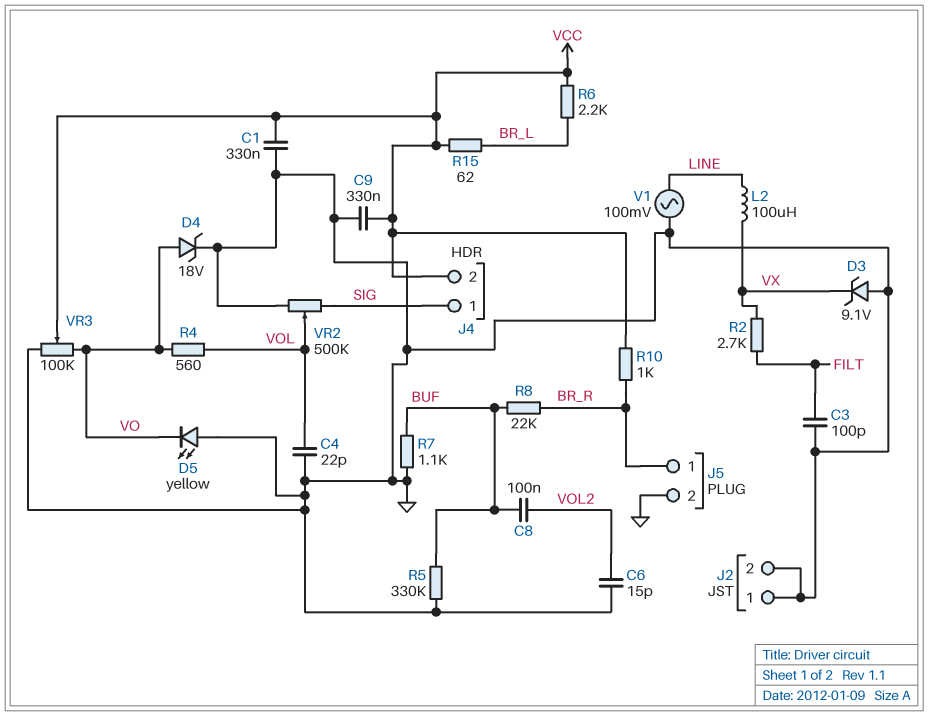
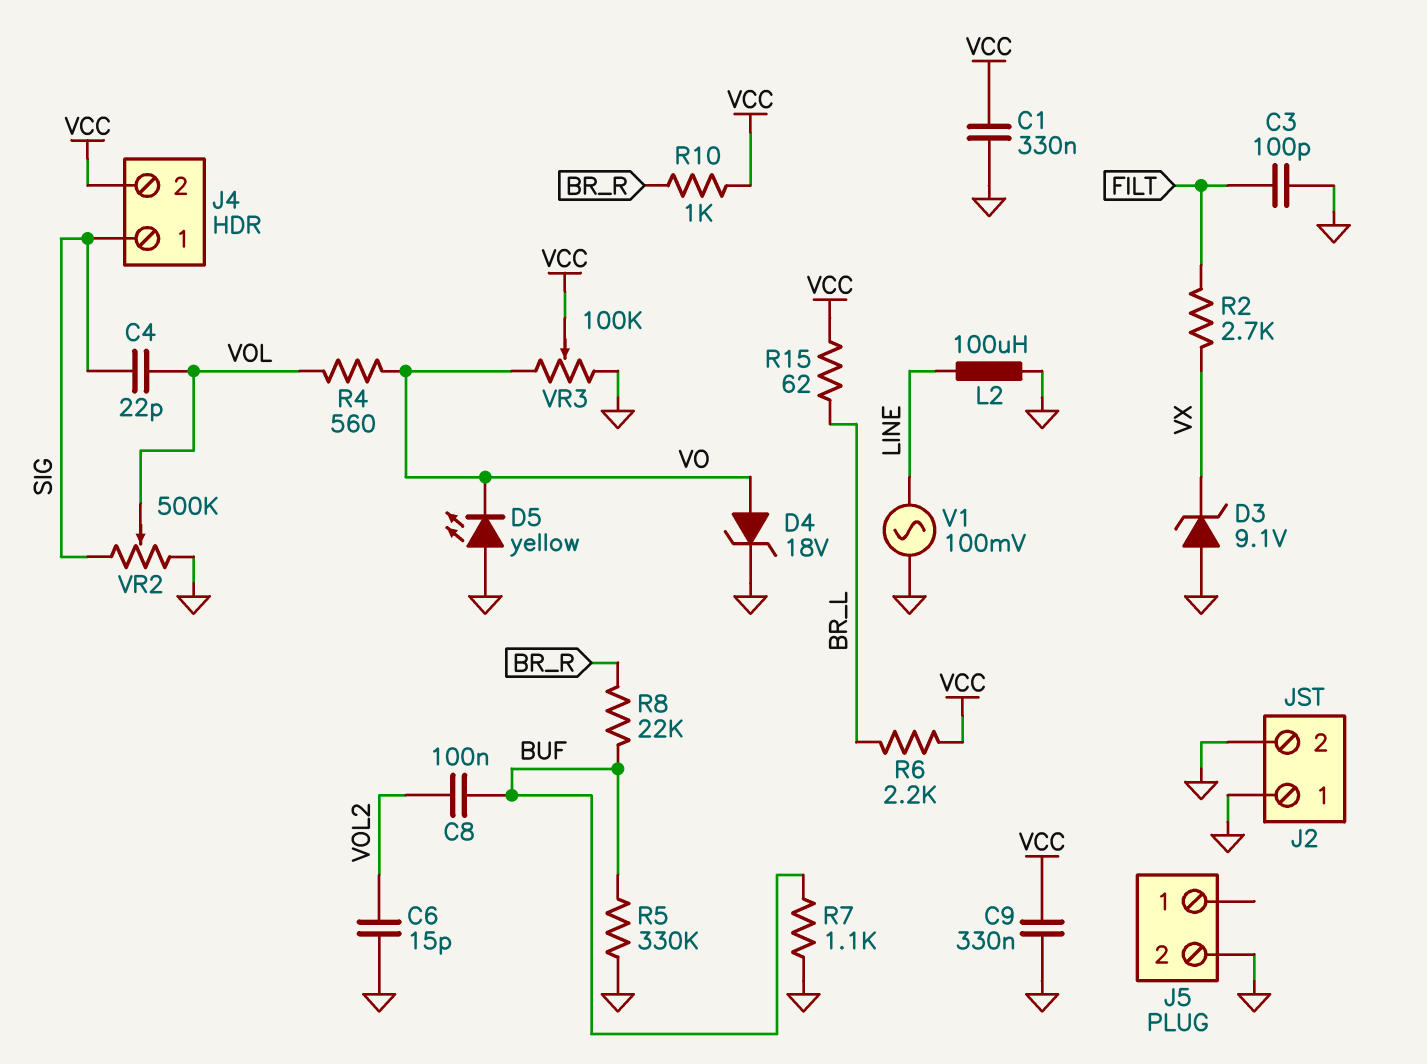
C4: 22pF (GND, VOL) -> 22pF (SIG, VOL)
J5 pin 1: BR_R -> none
L2: 100uH (LINE, VX) -> 100uH (GND, LINE)

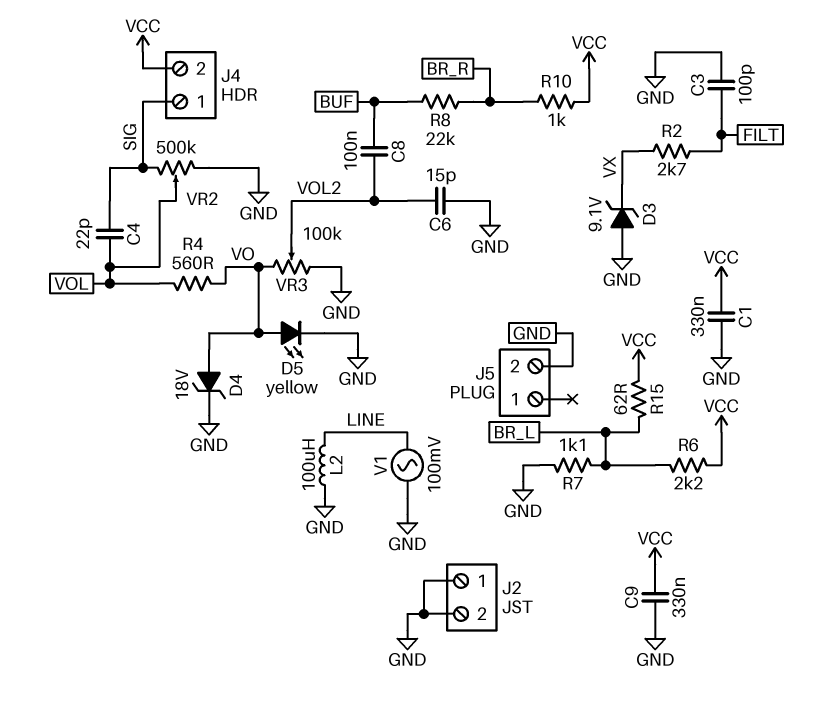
D5: LED yellow (A GND, K VO) -> LED yellow (A VO, K GND)
R5: 330k (BUF, GND) -> none
R7: 1.1k (BUF, GND) -> 1.1k (BR_L, GND)
VR3: 100k (GND, VO, wiper VCC) -> 100k (GND, VO, wiper VOL2)

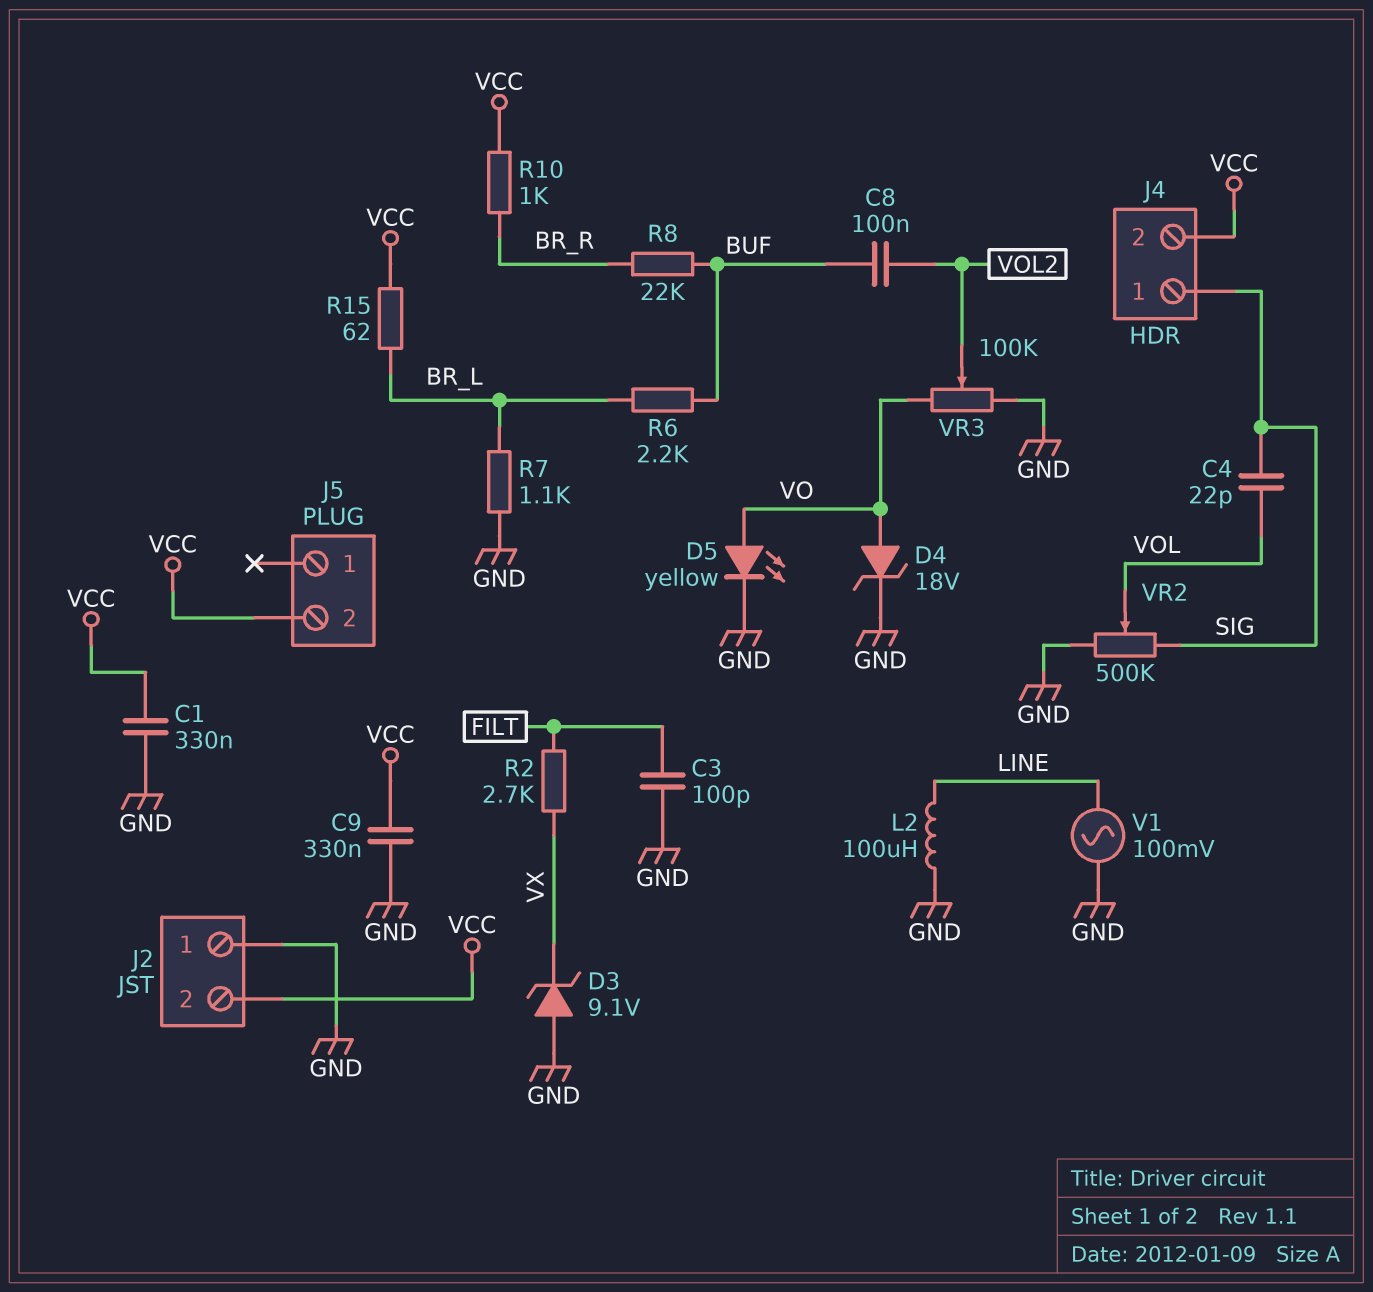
C6: 15pF (GND, VOL2) -> none
J2 pin 2: GND -> VCC
J5 pin 2: GND -> VCC
R4: 560 (VO, VOL) -> none
R6: 2.2k (BR_L, VCC) -> 2.2k (BR_L, BUF)

